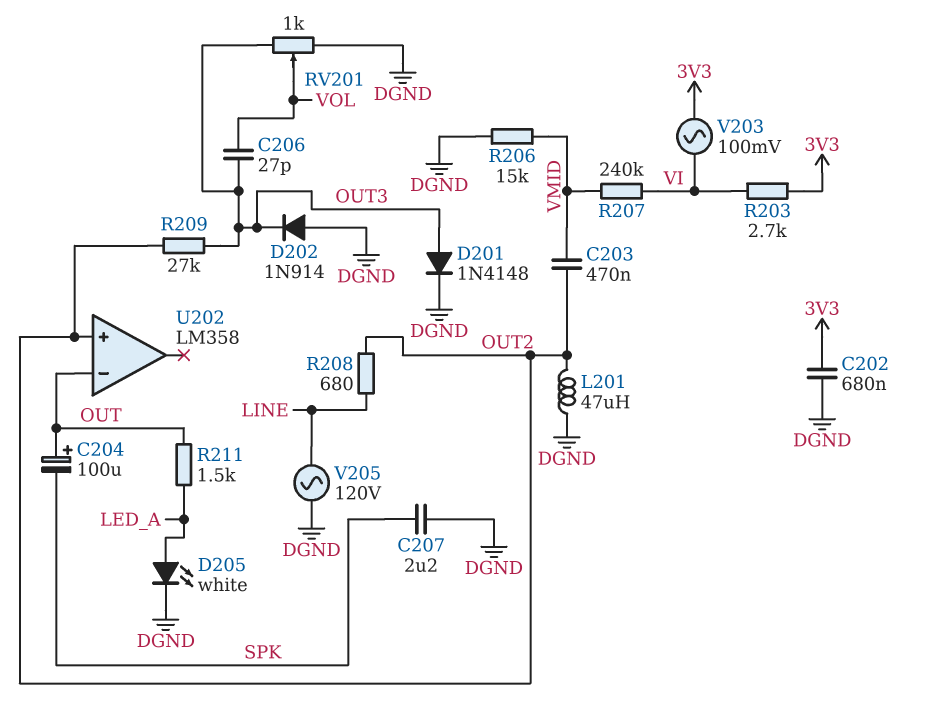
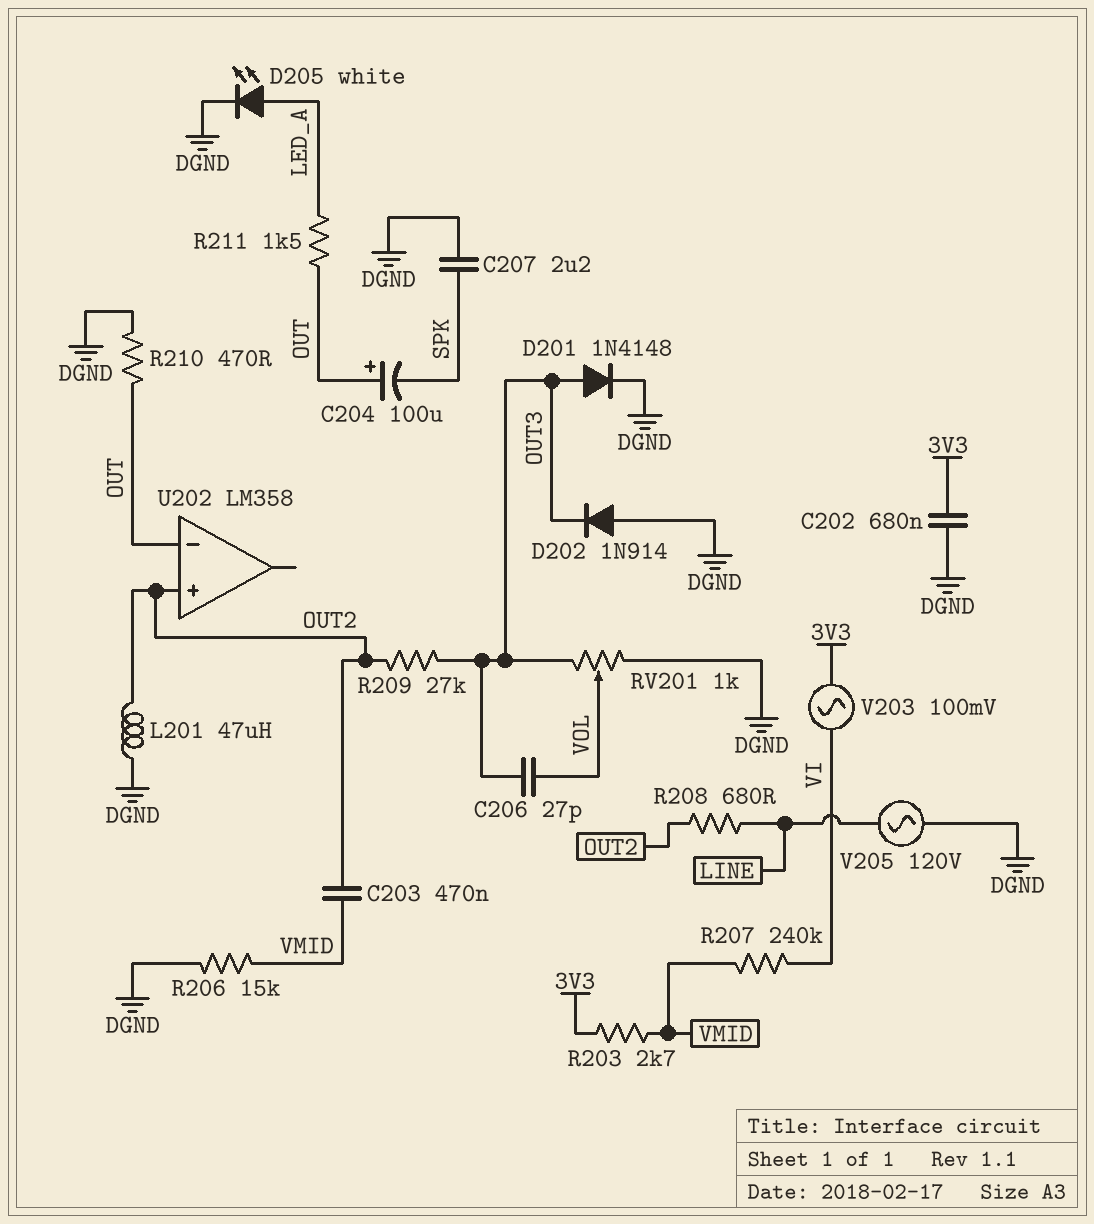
R203: 2.7k (3V3, VI) -> 2.7k (3V3, VMID)
R210: none -> 470 (DGND, OUT)

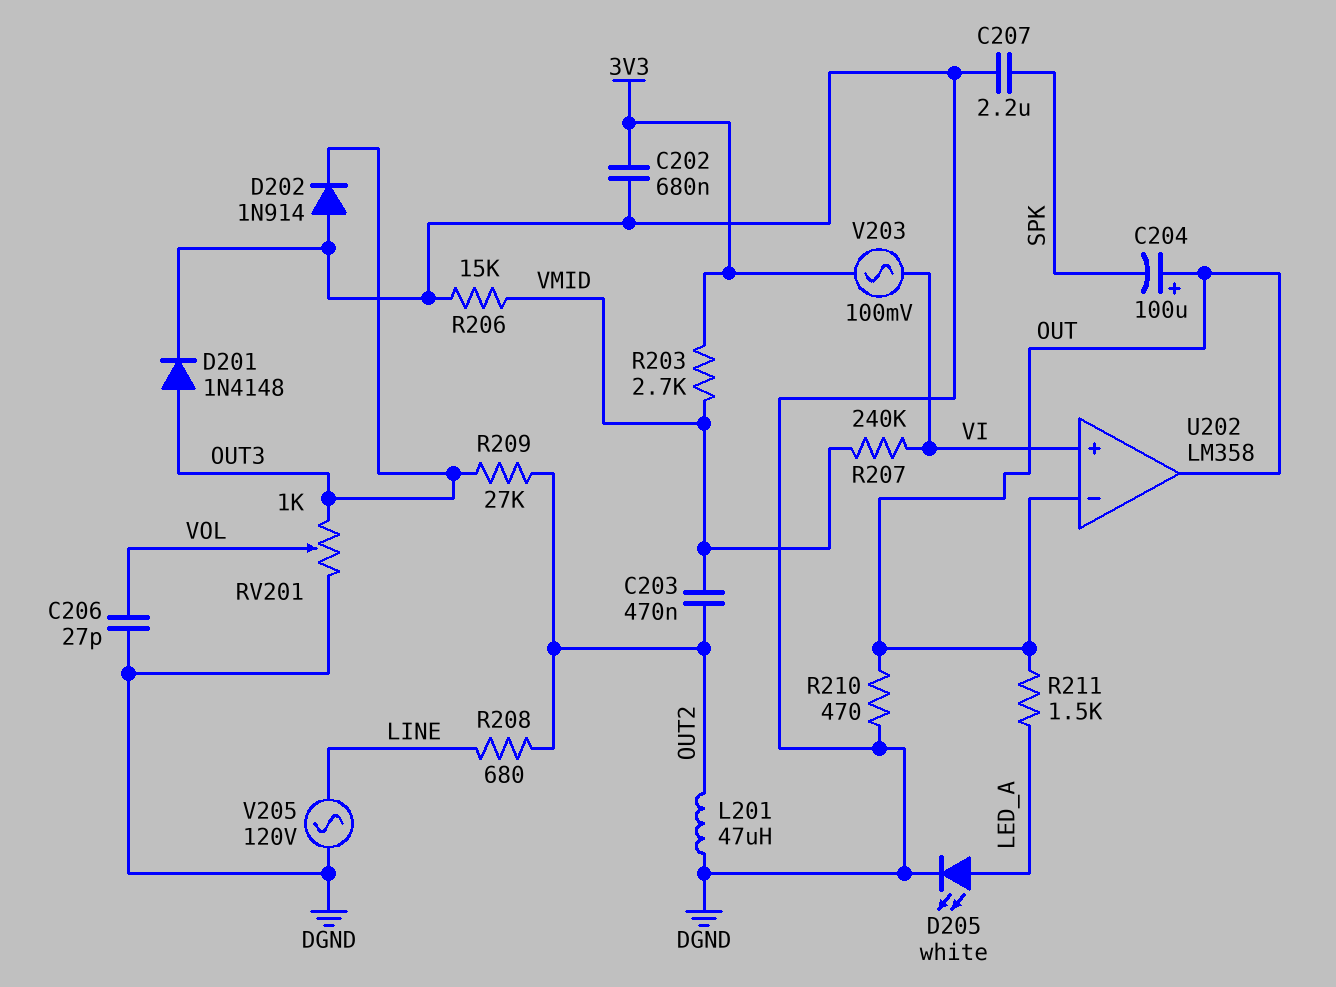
C206: 27pF (OUT3, VOL) -> 27pF (DGND, VOL)
U202 pin in+: OUT2 -> VI
U202 pin out: none -> OUT

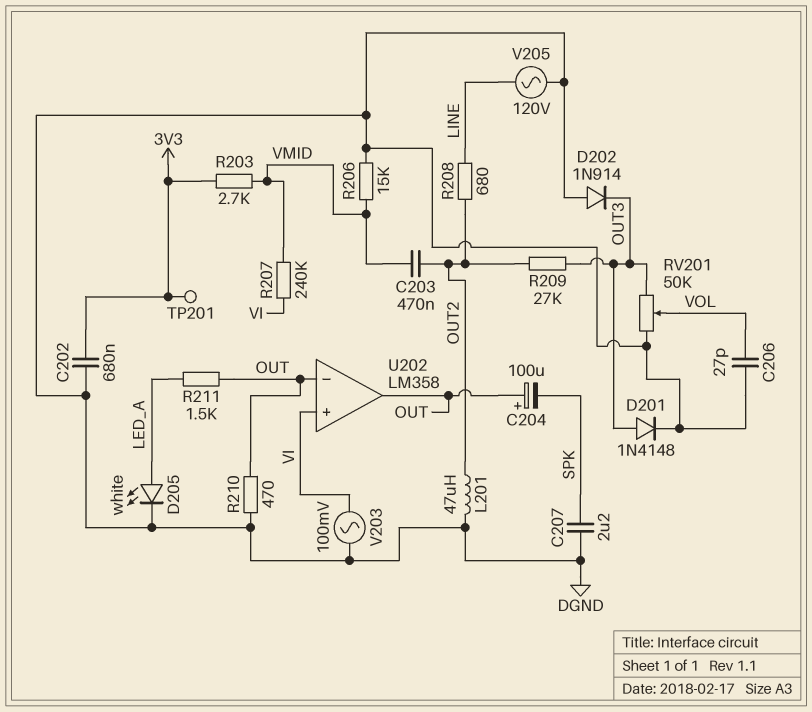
RV201: 1k (DGND, OUT3, wiper VOL) -> 50k (DGND, OUT3, wiper VOL)
TP201: none -> test point (3V3)
V203: AC 100mV (3V3, VI) -> AC 100mV (DGND, VI)

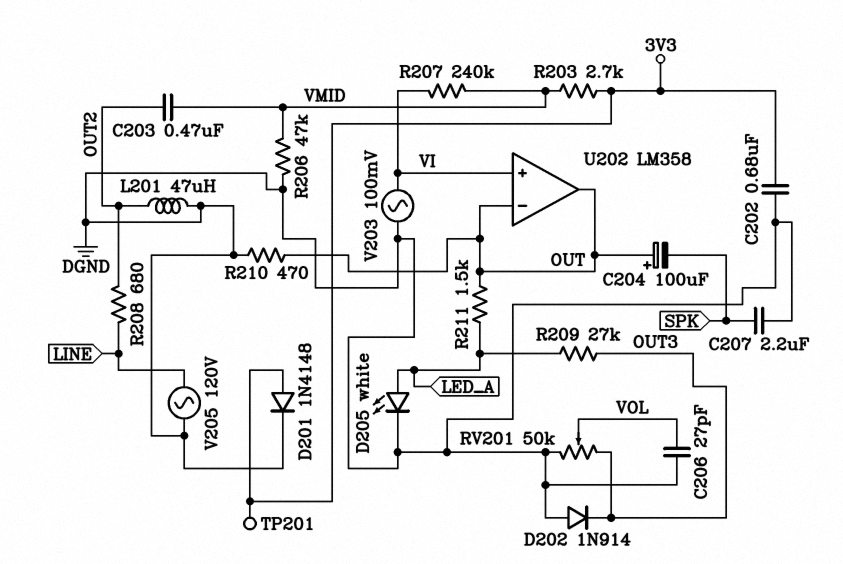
D201: diode 1N4148 (A OUT3, K DGND) -> diode 1N4148 (A 3V3, K DGND)
R206: 15k (DGND, VMID) -> 47k (DGND, VMID)
R209: 27k (OUT2, OUT3) -> 27k (LED_A, OUT3)

